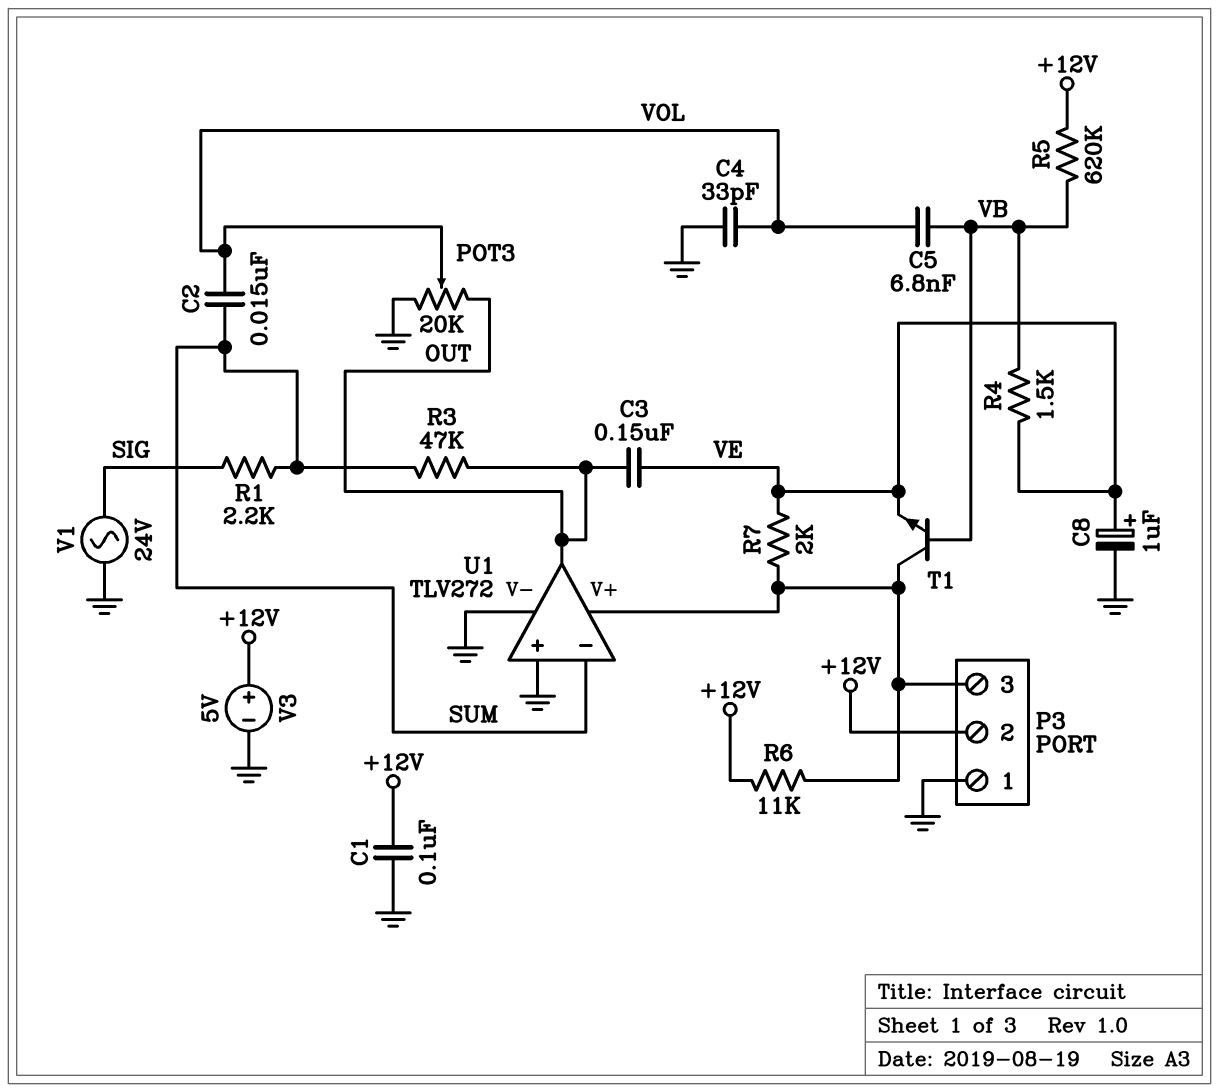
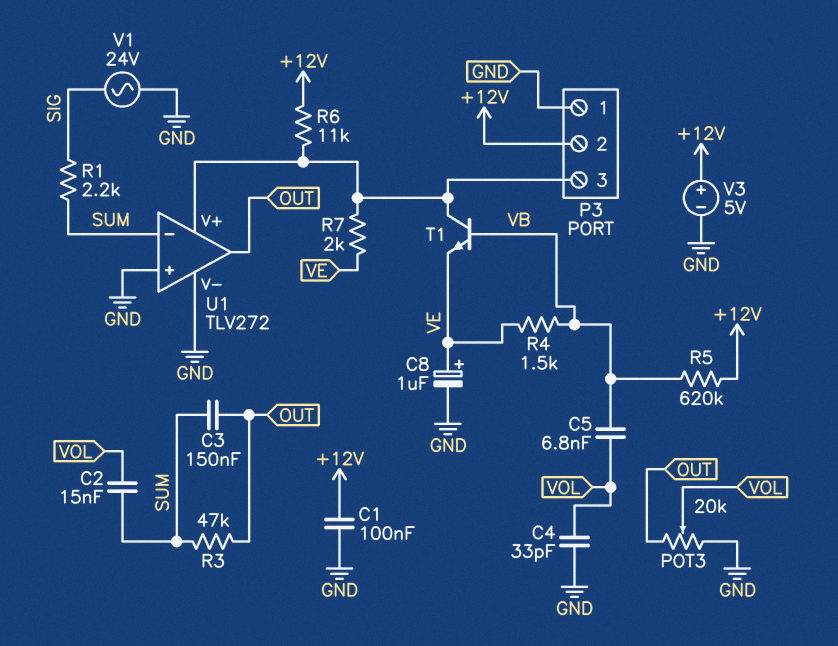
C3: 150nF (OUT, VE) -> 150nF (OUT, SUM)

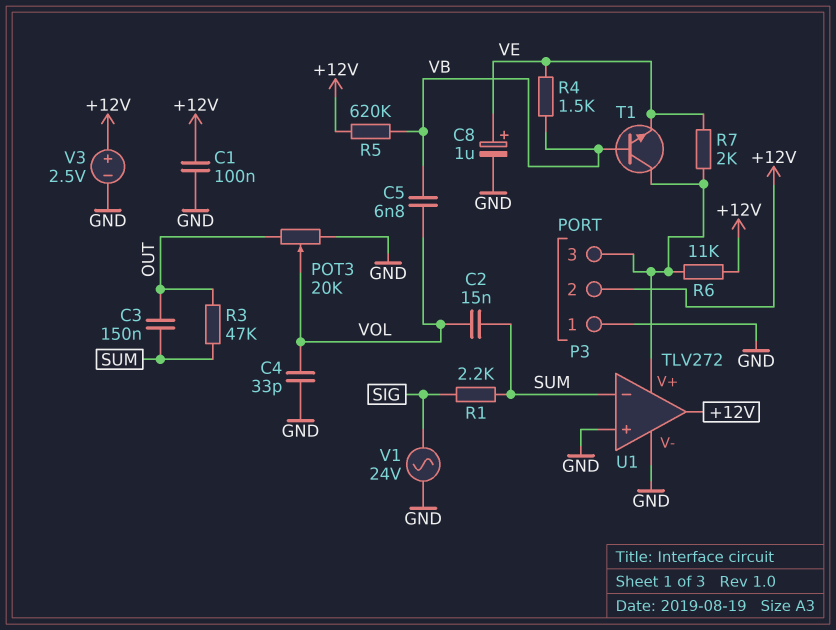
U1 pin out: OUT -> +12V
V3: 5V (plus +12V, minus GND) -> 2.5V (plus +12V, minus GND)

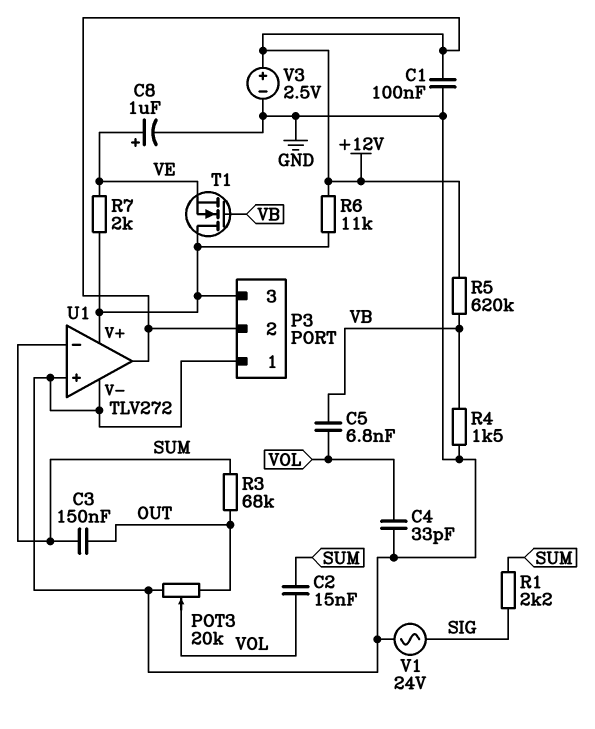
R3: 47k (OUT, SUM) -> 68k (OUT, SUM)
R4: 1.5k (VB, VE) -> 1.5k (GND, VB)
T1: NPN (B VB, C P3/3, E VE) -> NMOS (G VB, D P3/3, S VE)

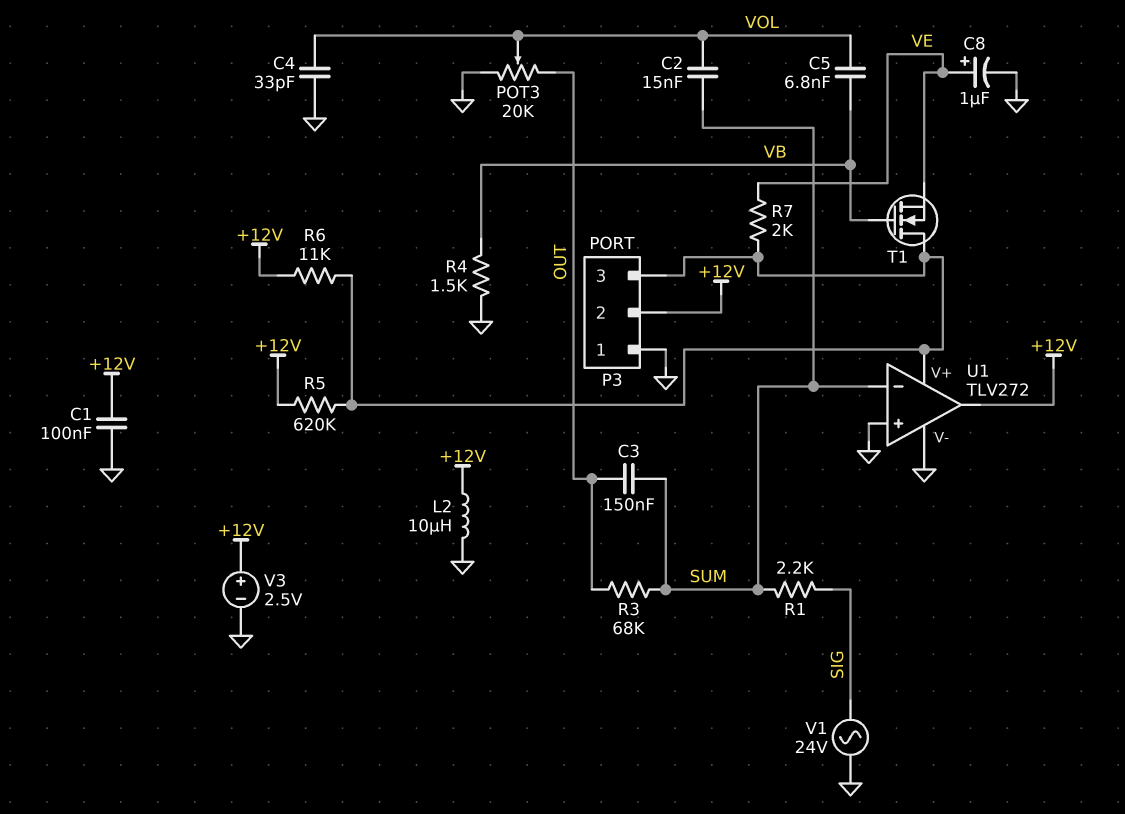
L2: none -> 10uH (+12V, GND)
R5: 620k (+12V, VB) -> 620k (+12V, P3/3)

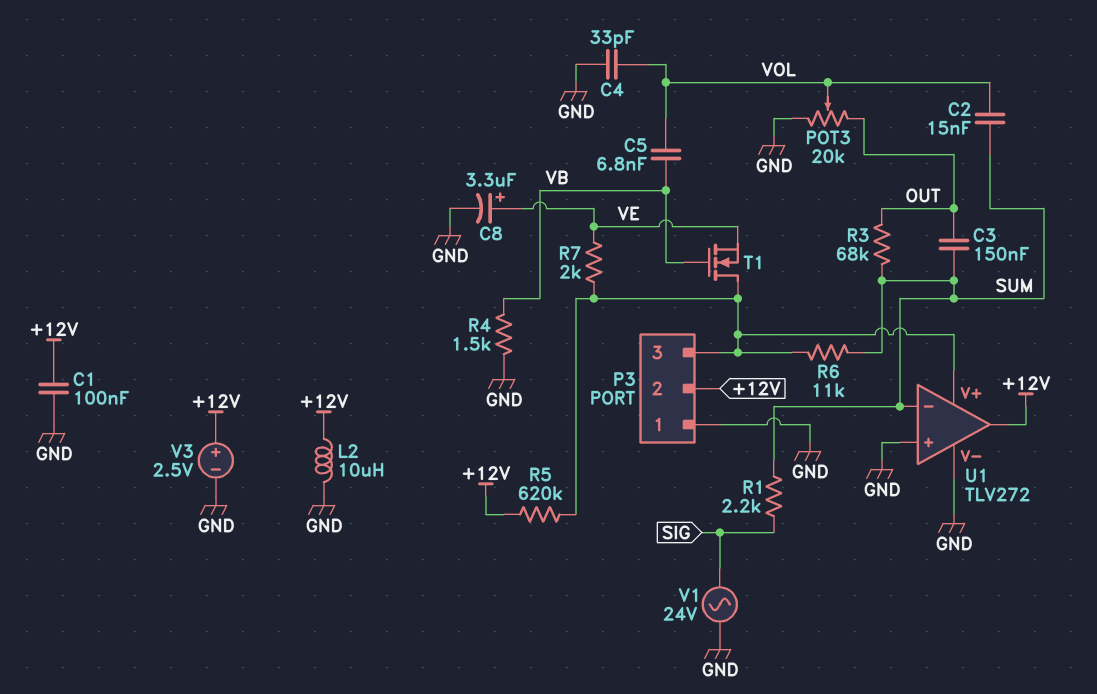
C8: 1uF (plus VE, minus GND) -> 3.3uF (plus VE, minus GND)
R6: 11k (+12V, P3/3) -> 11k (P3/3, SUM)

